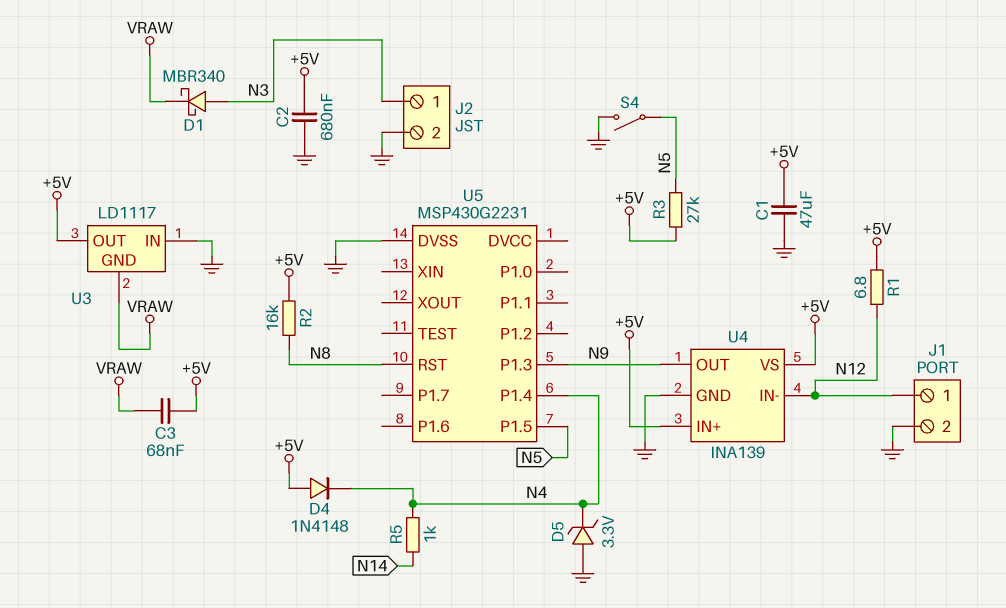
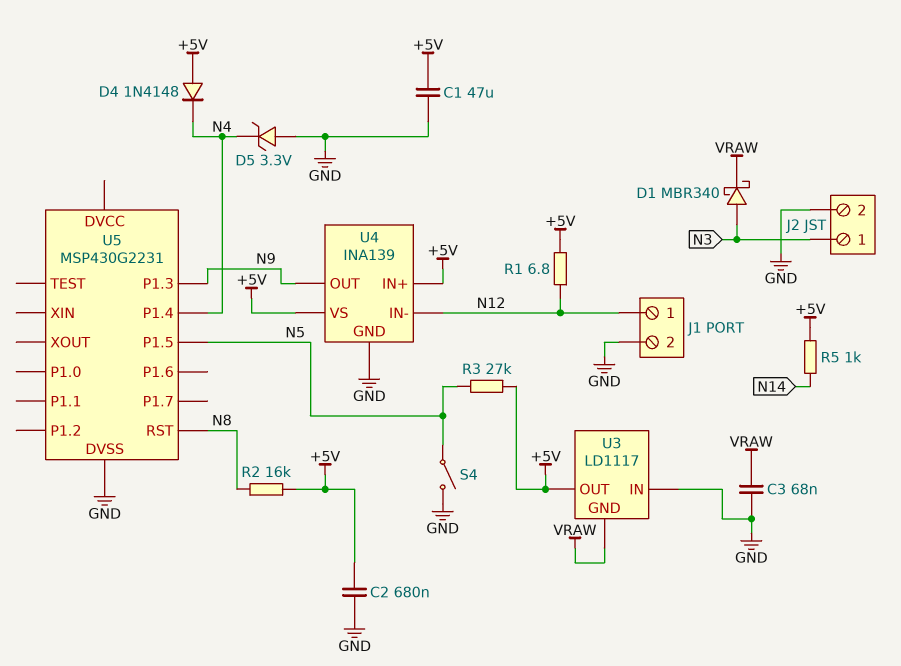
C3: 68nF (+5V, VRAW) -> 68nF (GND, VRAW)
R5: 1k (N4, N14) -> 1k (+5V, N14)

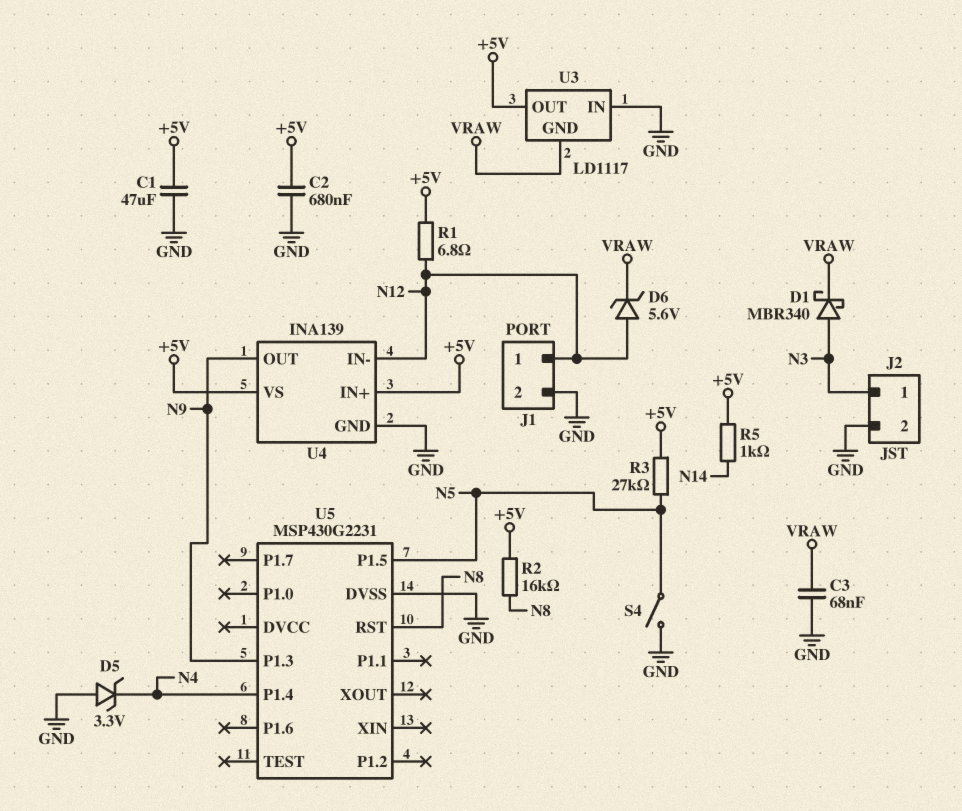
D4: diode 1N4148 (A +5V, K N4) -> none
D6: none -> zener 5.6V (A N12, K VRAW)

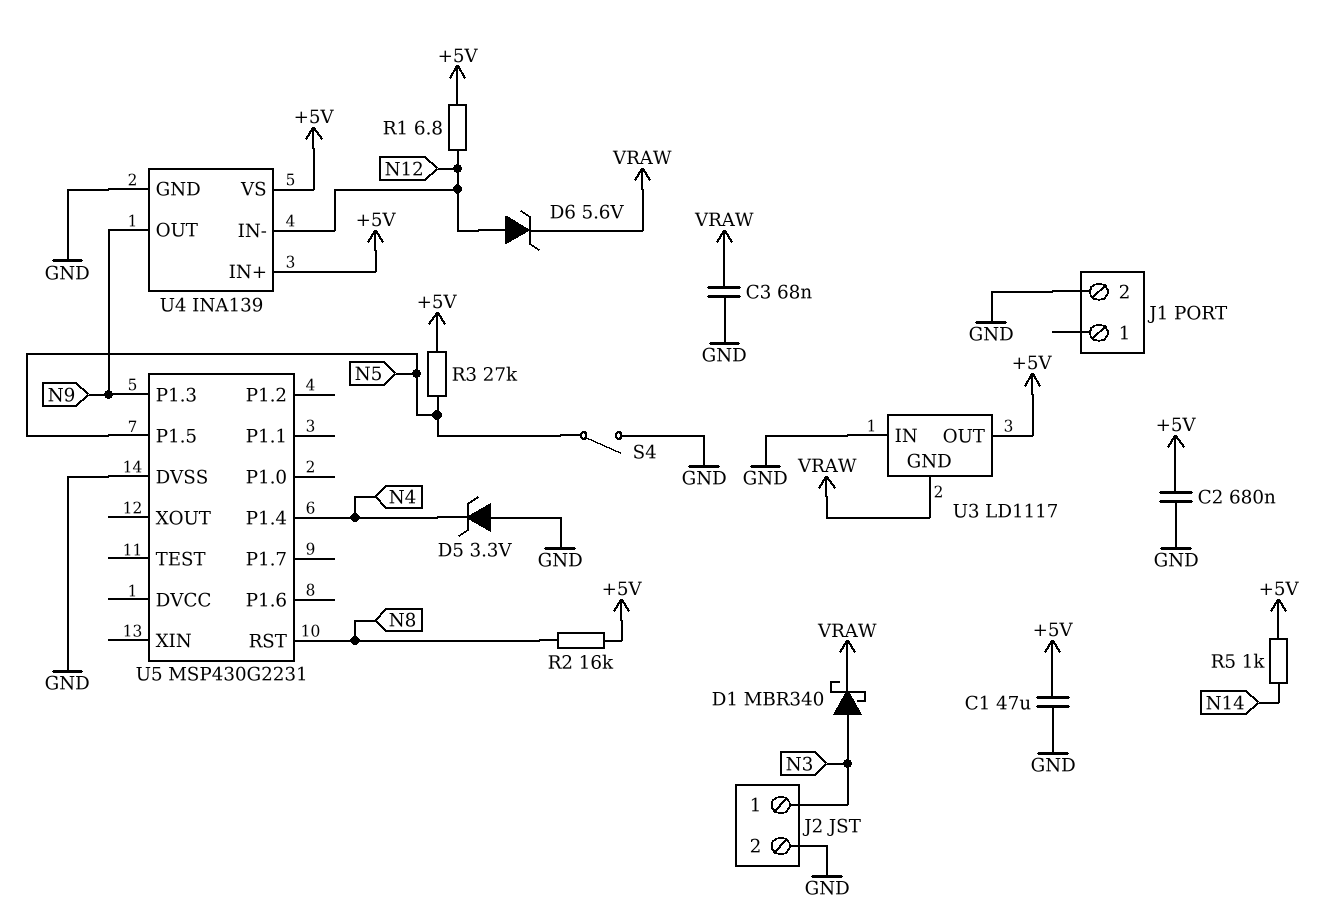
J1 pin 1: N12 -> none

